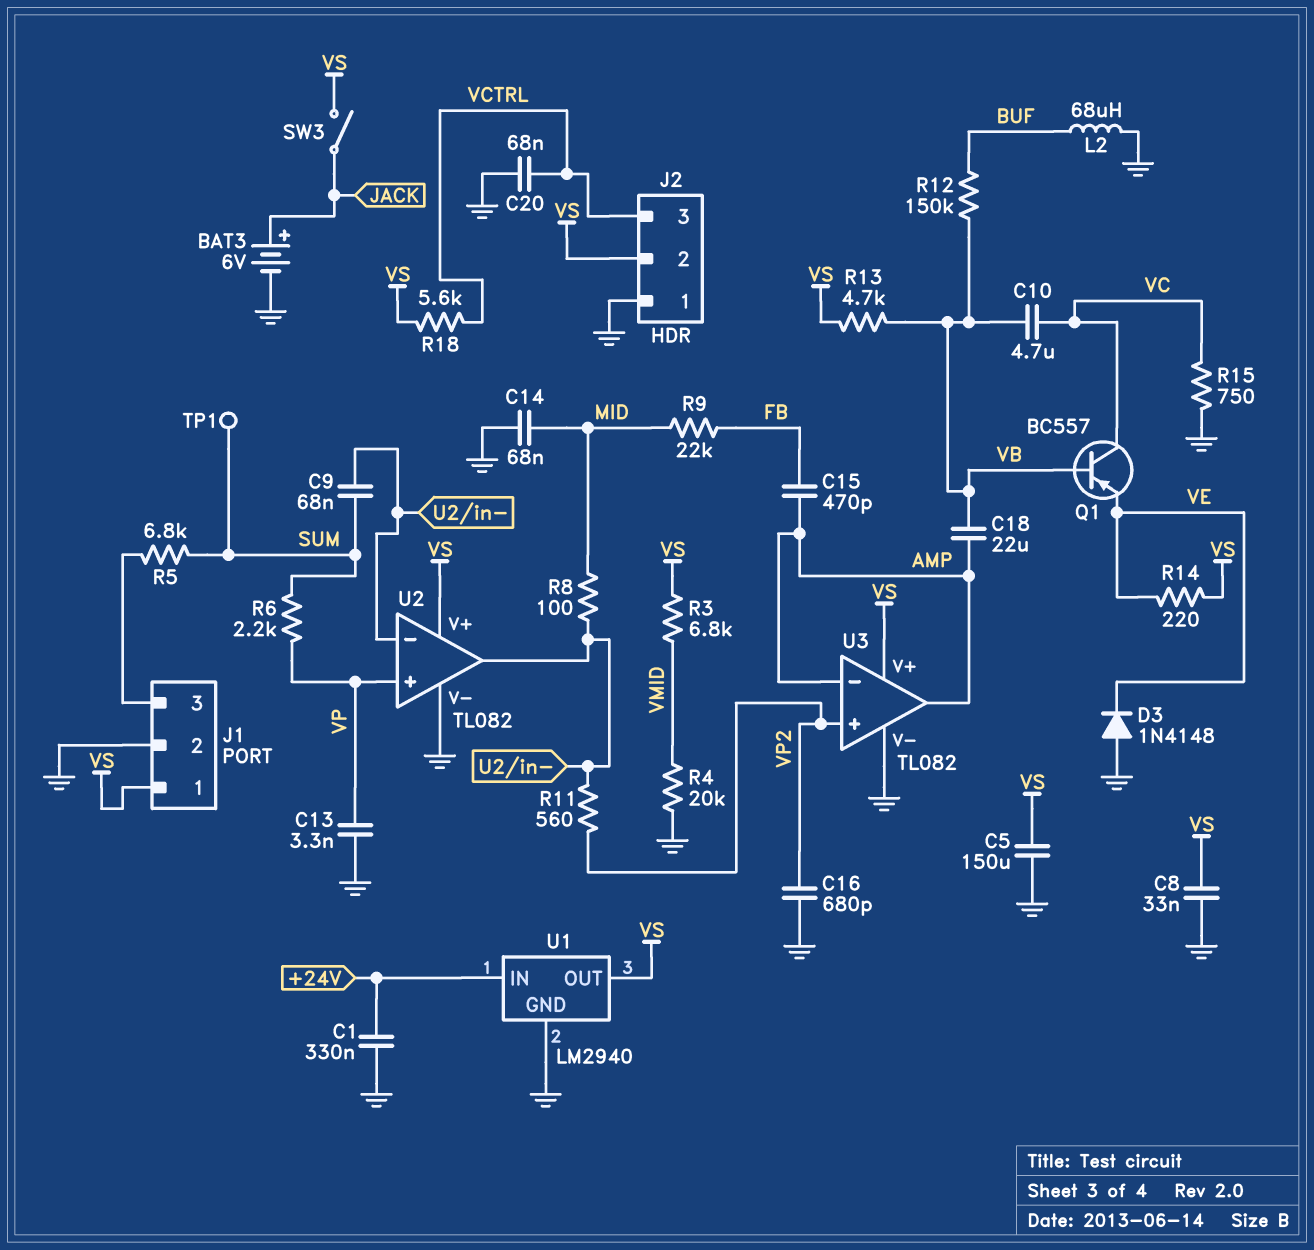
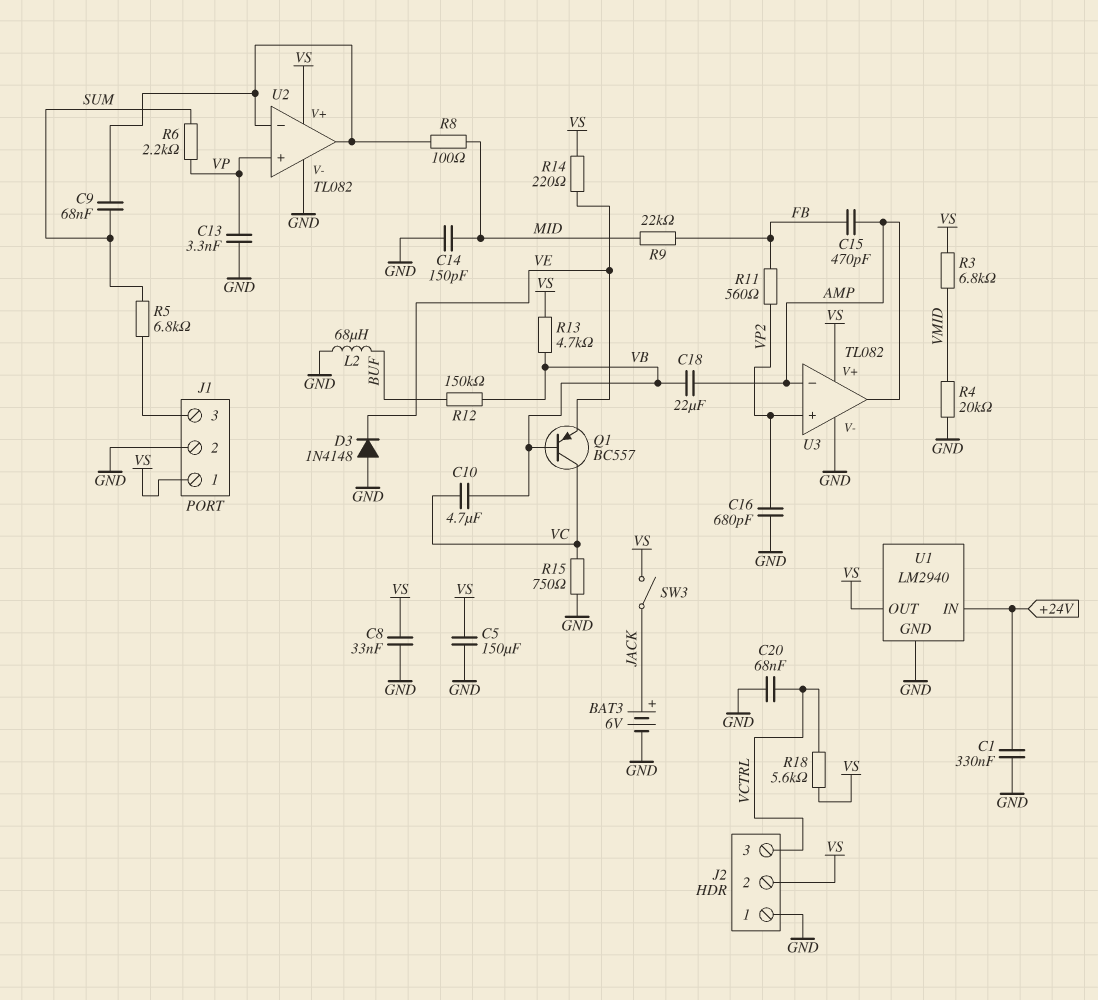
C14: 68nF (GND, MID) -> 150pF (GND, MID)
R11: 560 (U2/in-, VP2) -> 560 (FB, VP2)
TP1: test point (SUM) -> none

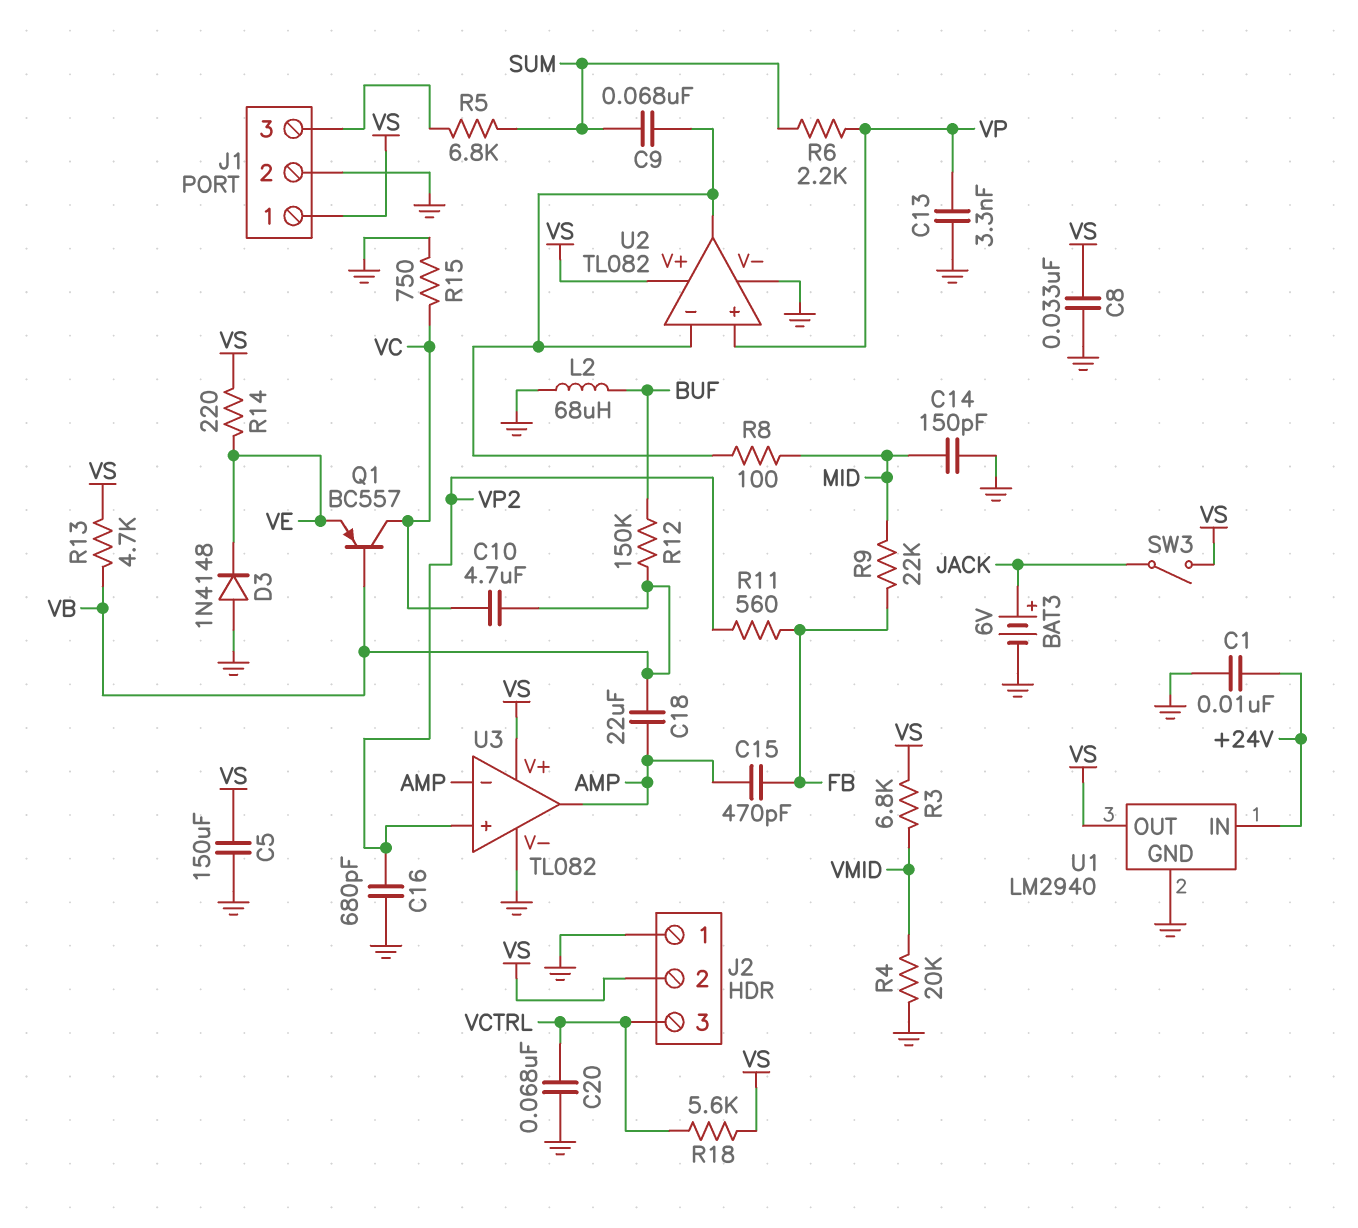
C1: 330nF (+24V, GND) -> 10nF (+24V, GND)

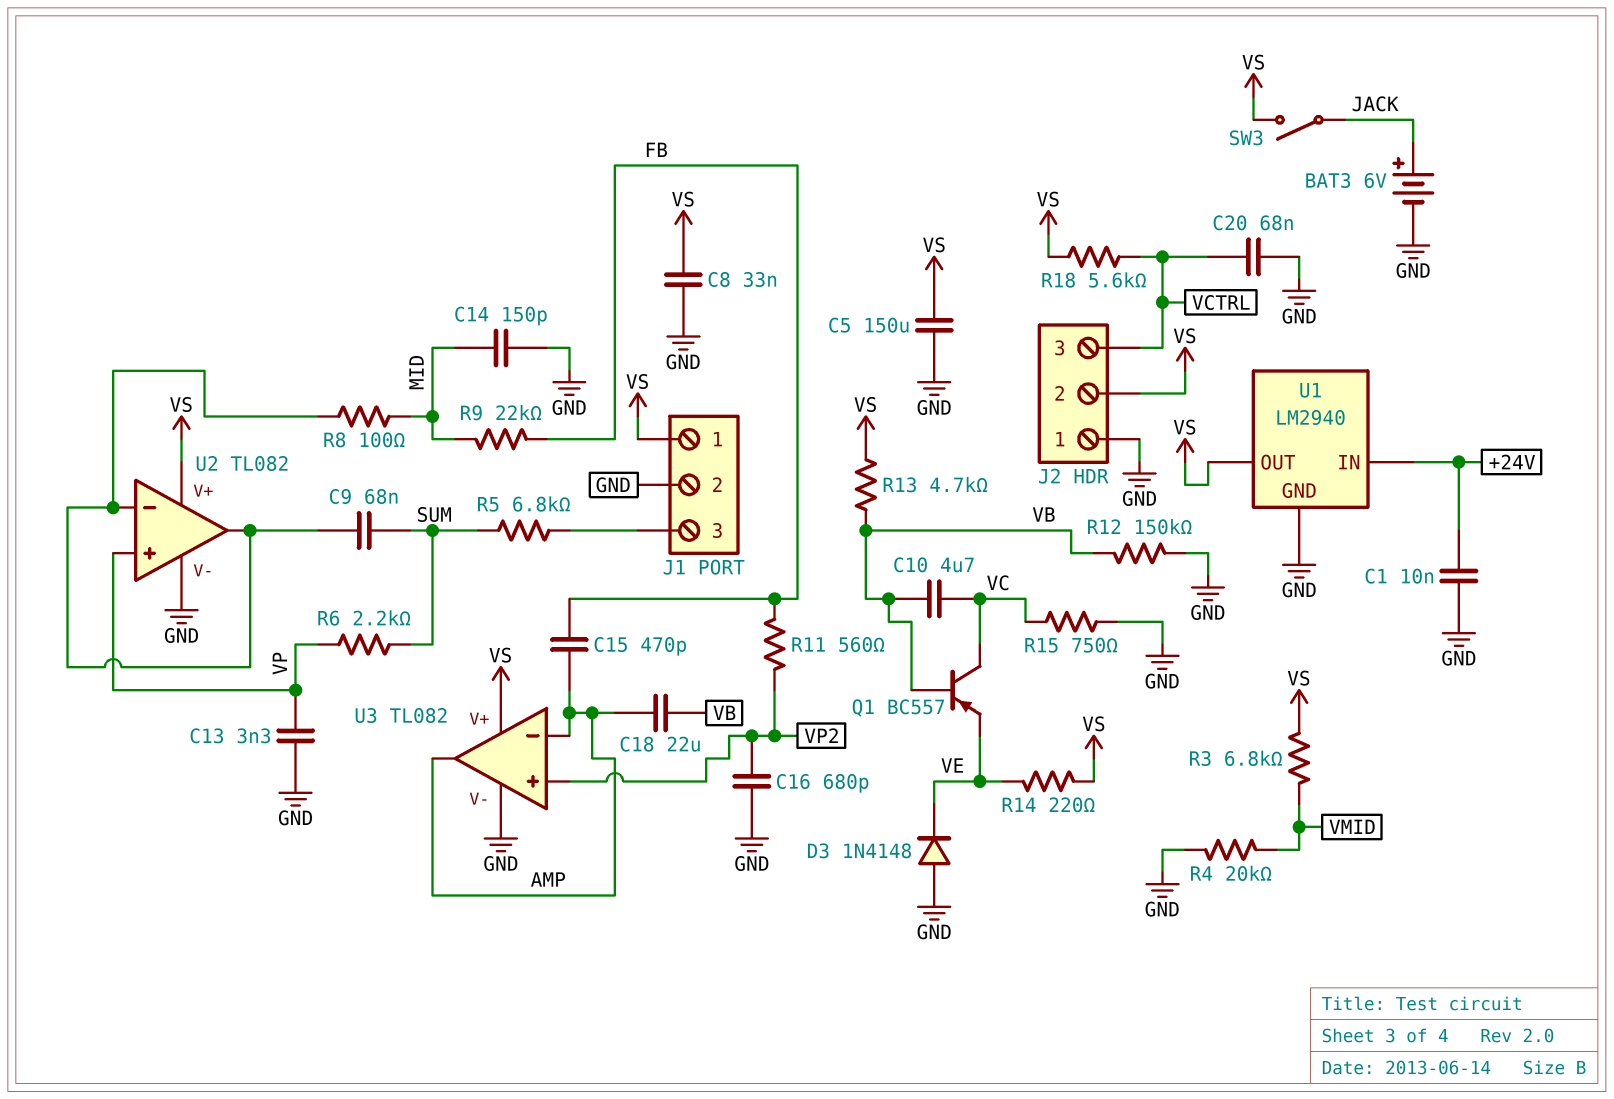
L2: 68uH (BUF, GND) -> none
R12: 150k (BUF, VB) -> 150k (GND, VB)

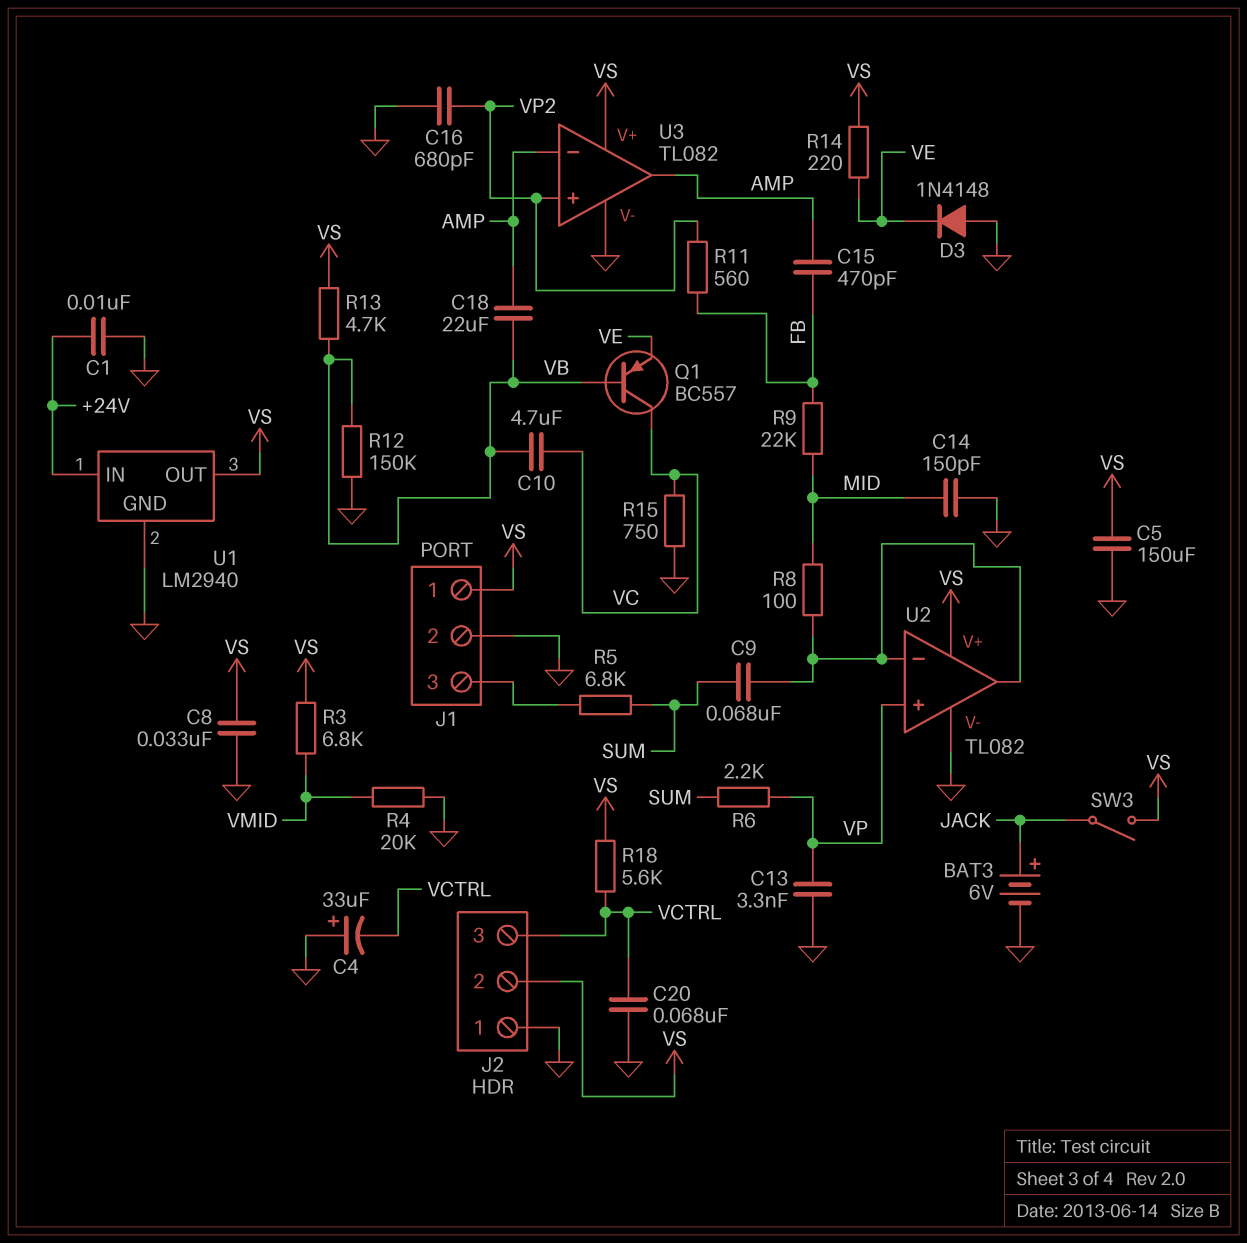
C4: none -> 33uF (plus GND, minus VCTRL)

